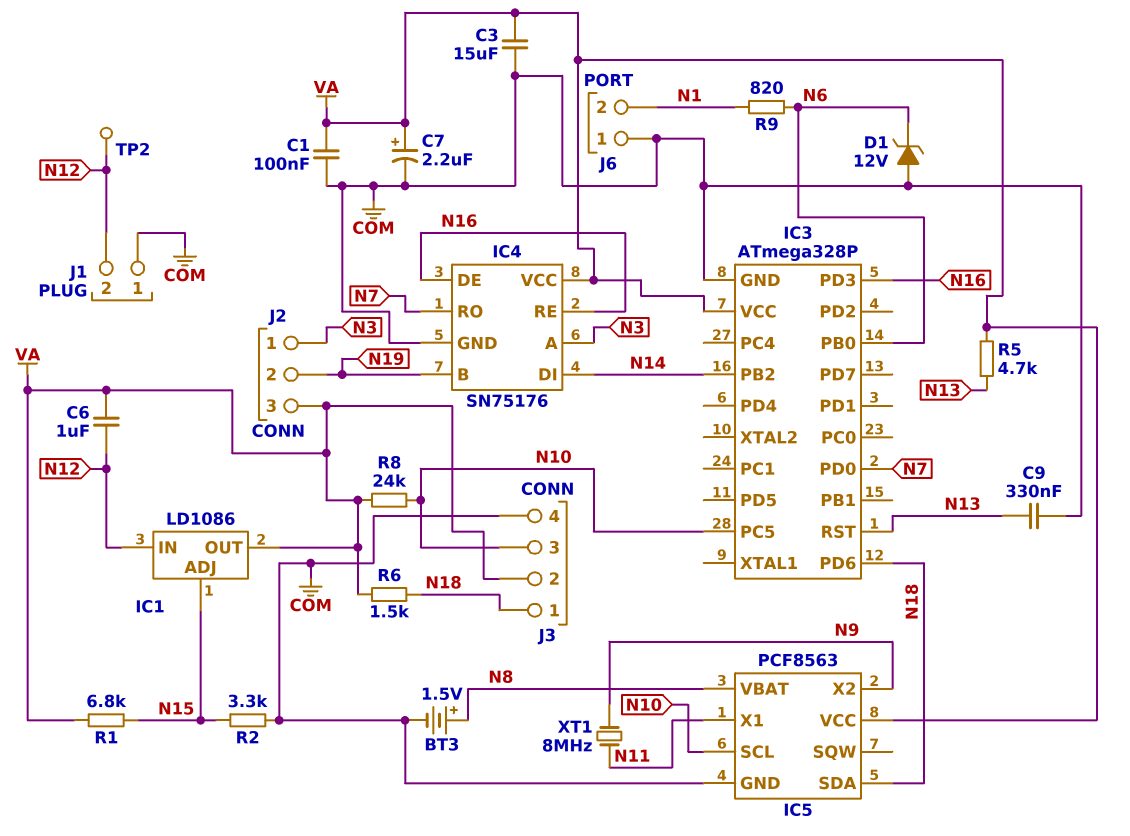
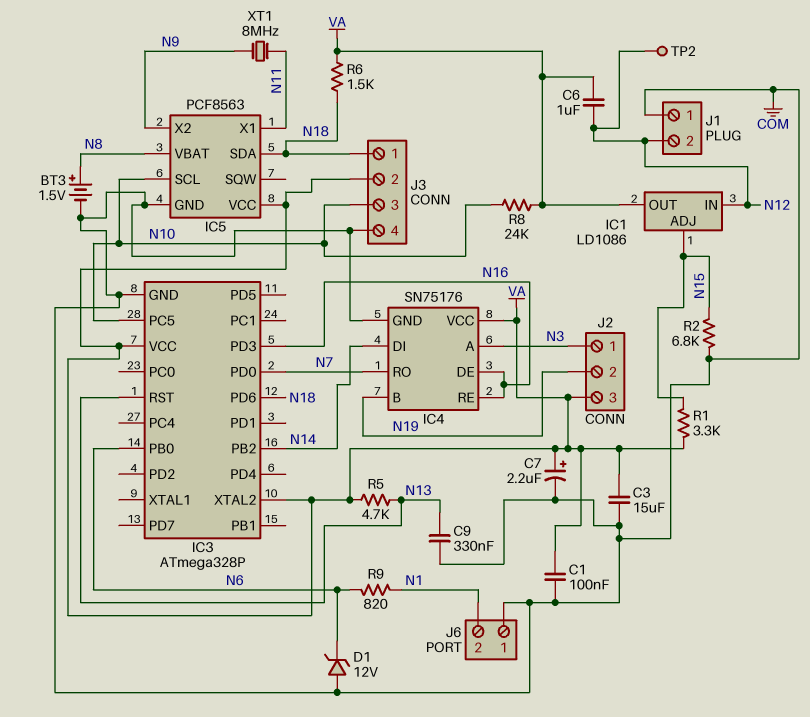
IC3 pin XTAL2: none -> VA
R1: 6.8k (N15, VA) -> 3.3k (N15, VA)
R2: 3.3k (COM, N15) -> 6.8k (COM, N15)

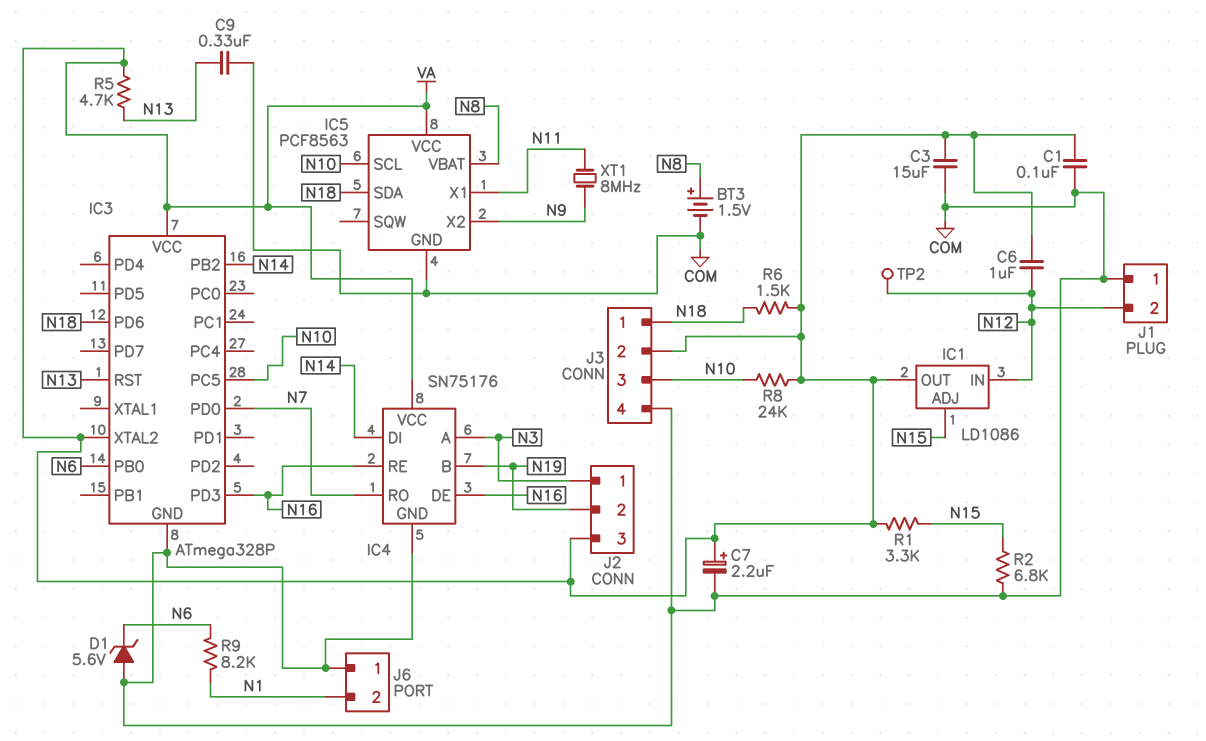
D1: zener 12V (A COM, K N6) -> zener 5.6V (A COM, K N6)
R9: 820 (N1, N6) -> 8.2k (N1, N6)

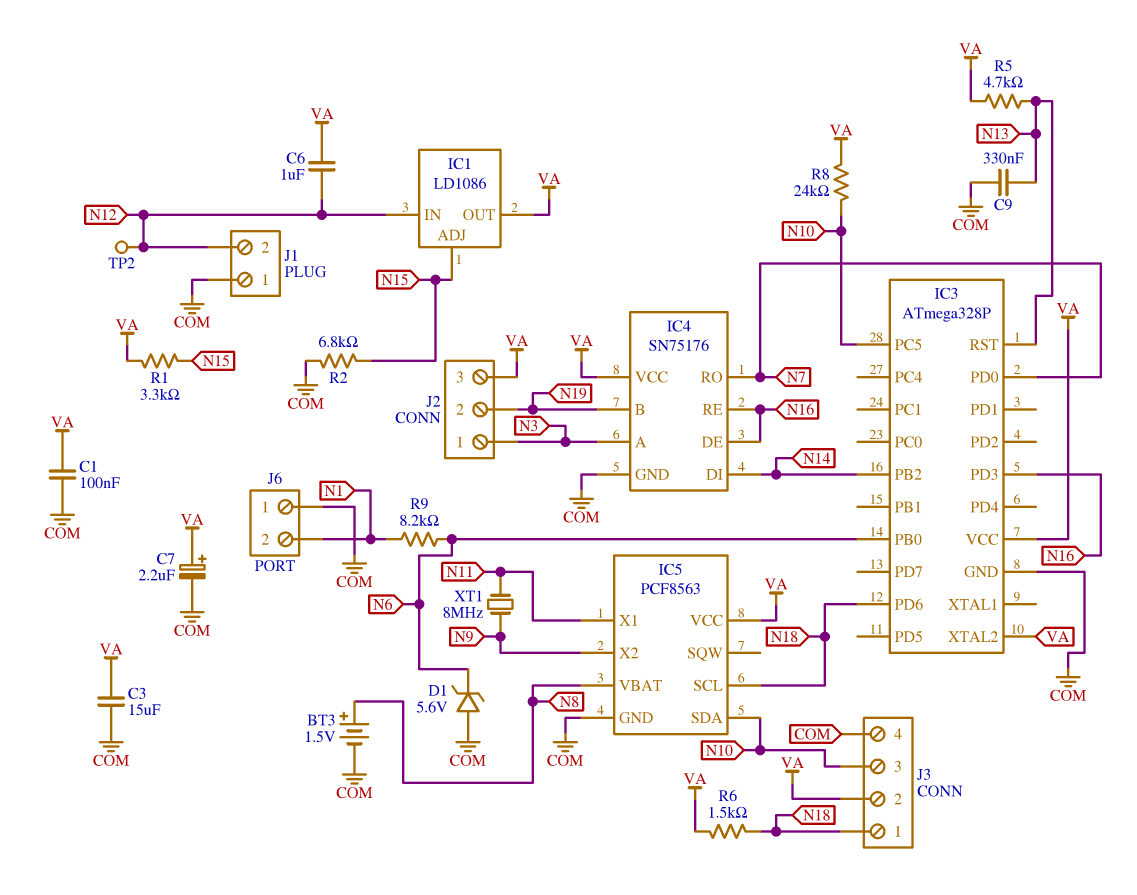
IC5 pin SCL: N10 -> N18
IC5 pin SDA: N18 -> N10

